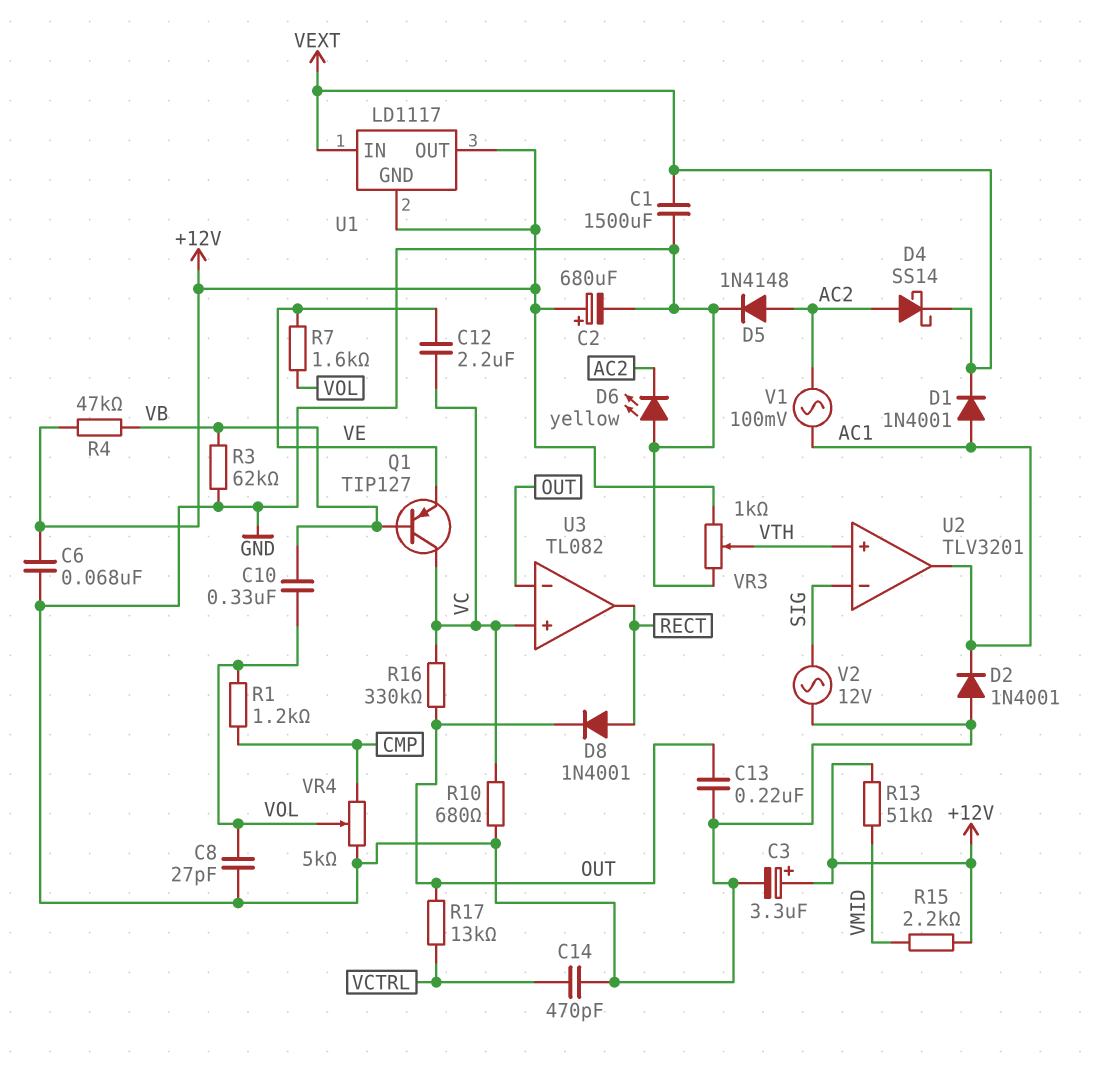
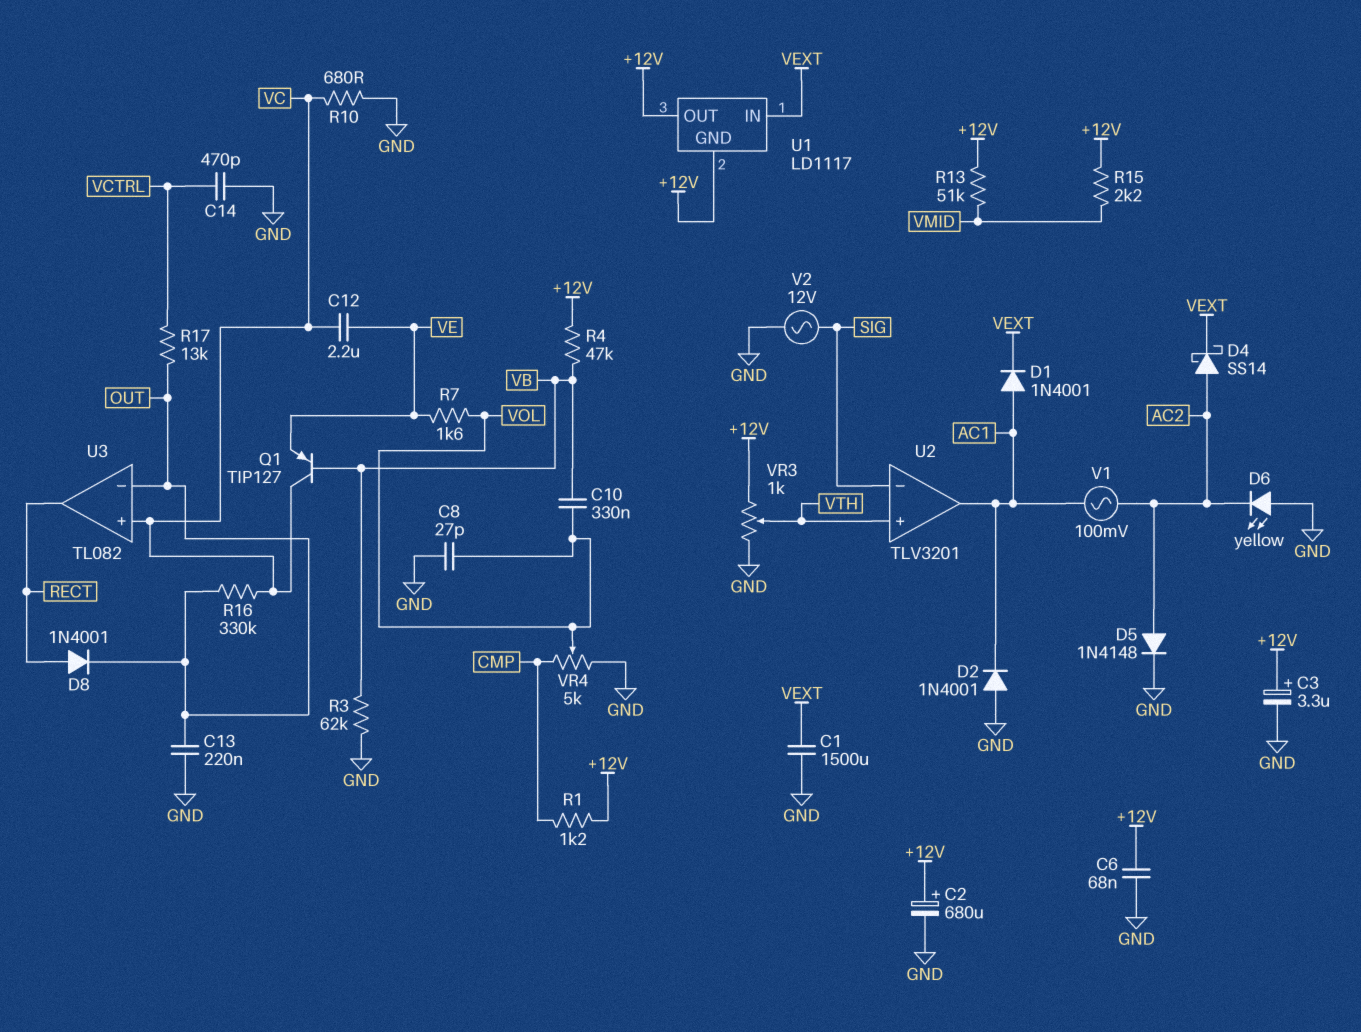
R1: 1.2k (CMP, VOL) -> 1.2k (+12V, CMP)

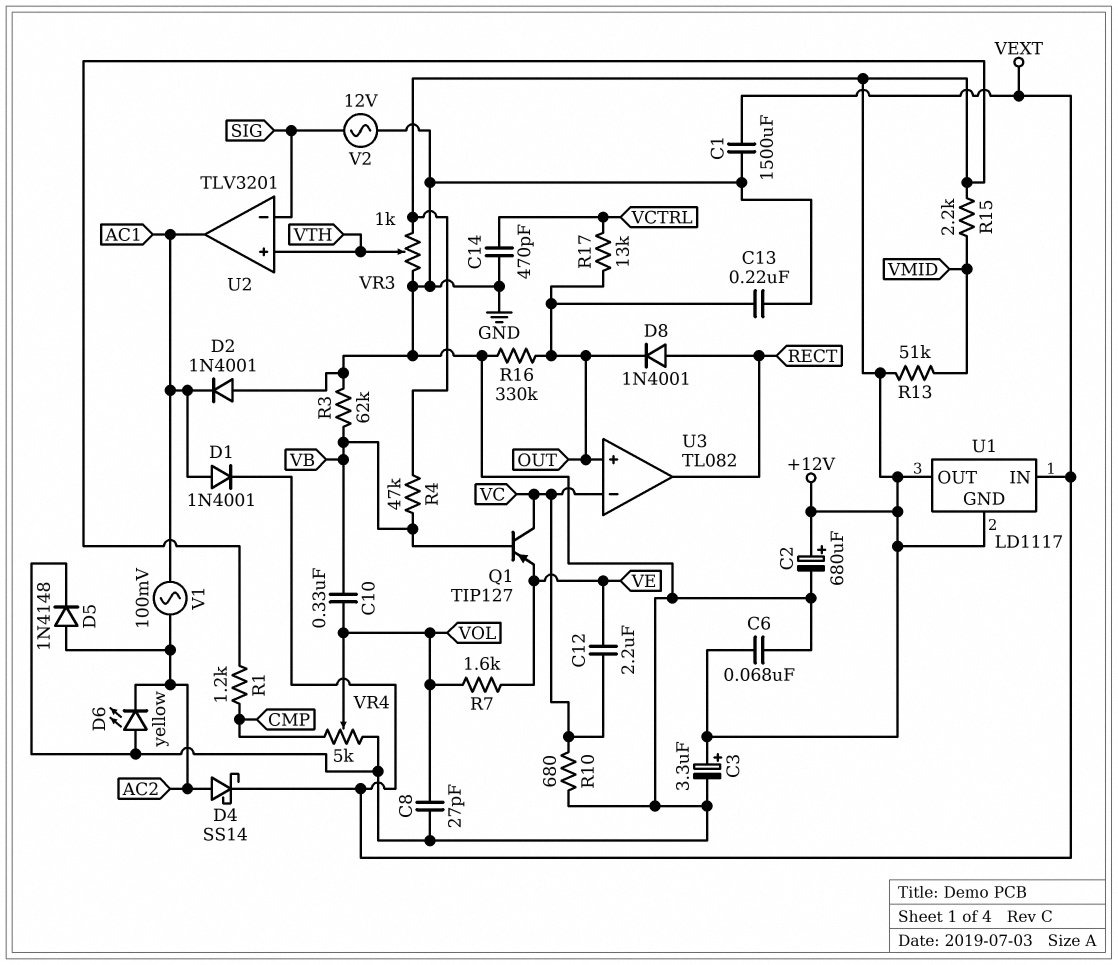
R16: 330k (OUT, VC) -> 330k (GND, OUT)
U3 pin in+: VC -> OUT
U3 pin in-: OUT -> VC

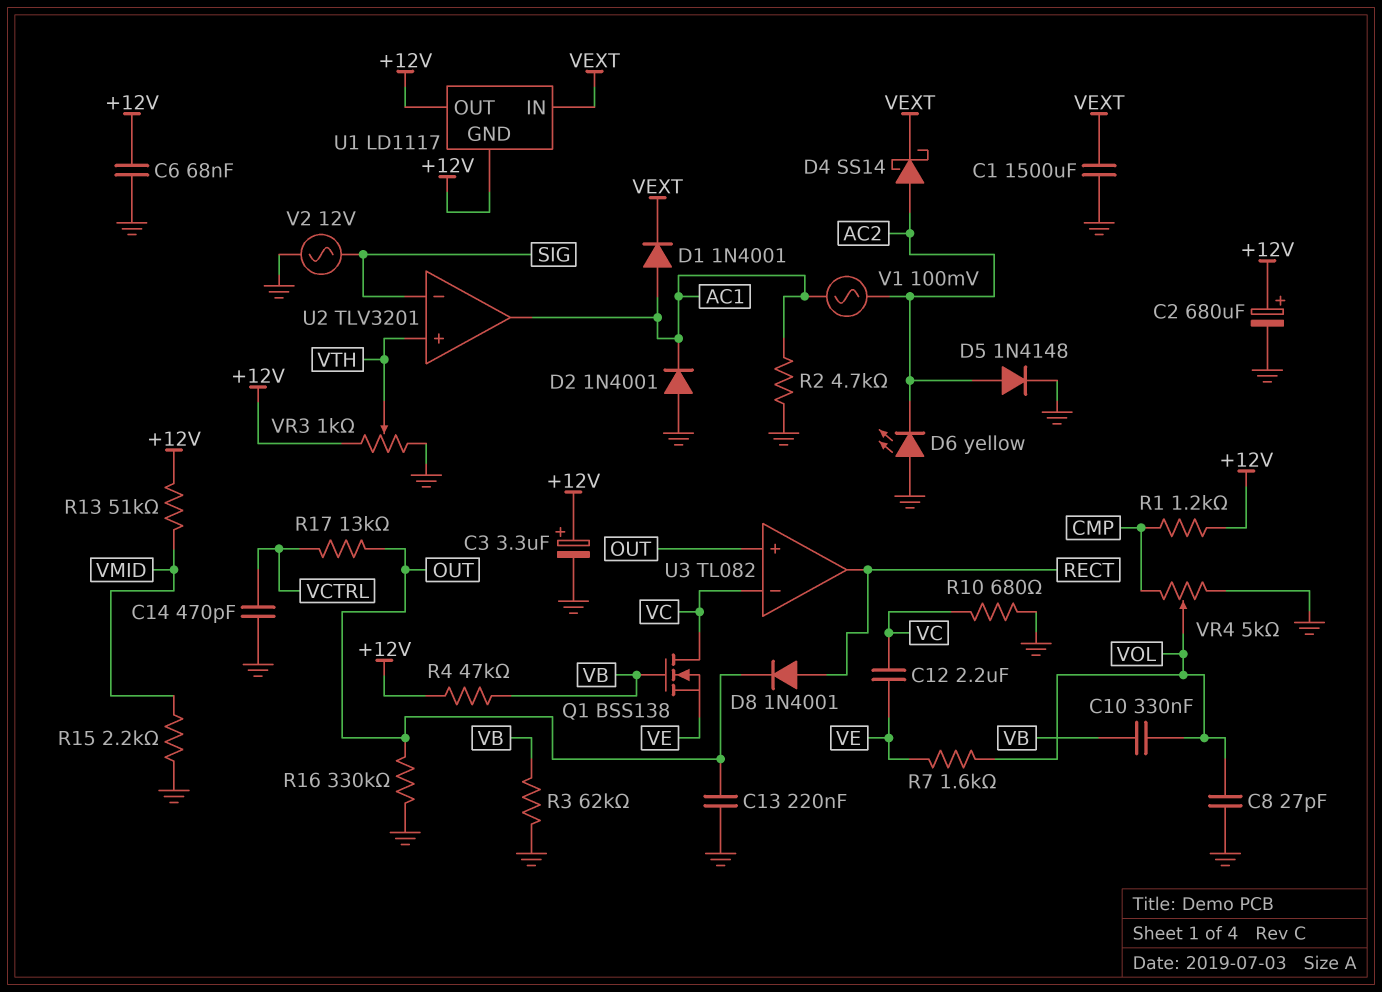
Q1: PNP TIP127 (B VB, C VC, E VE) -> NMOS BSS138 (G VB, D VC, S VE)
R2: none -> 4.7k (AC1, GND)
R15: 2.2k (+12V, VMID) -> 2.2k (GND, VMID)

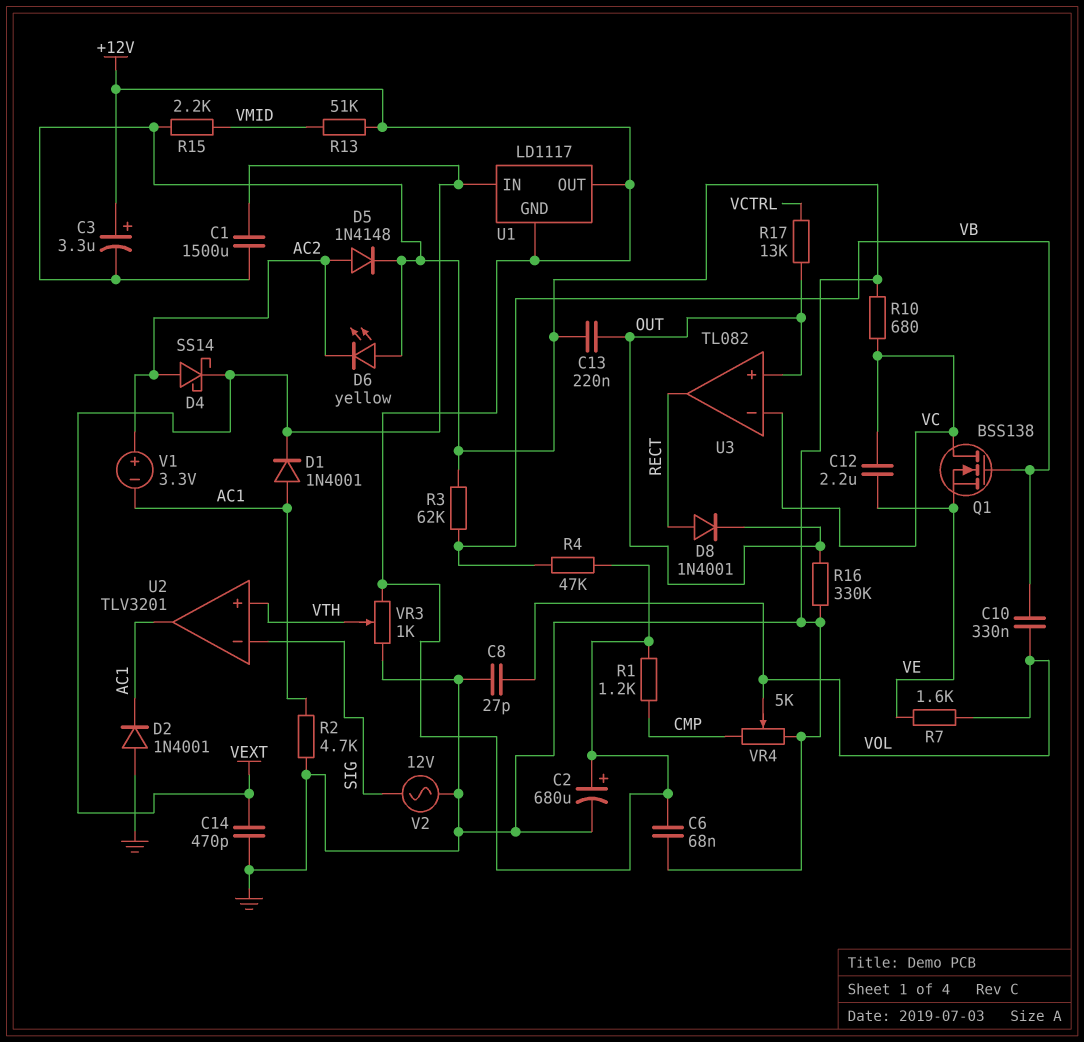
C14: 470pF (GND, VCTRL) -> 470pF (GND, VEXT)
V1: AC 100mV (AC1, AC2) -> 3.3V (plus AC2, minus AC1)

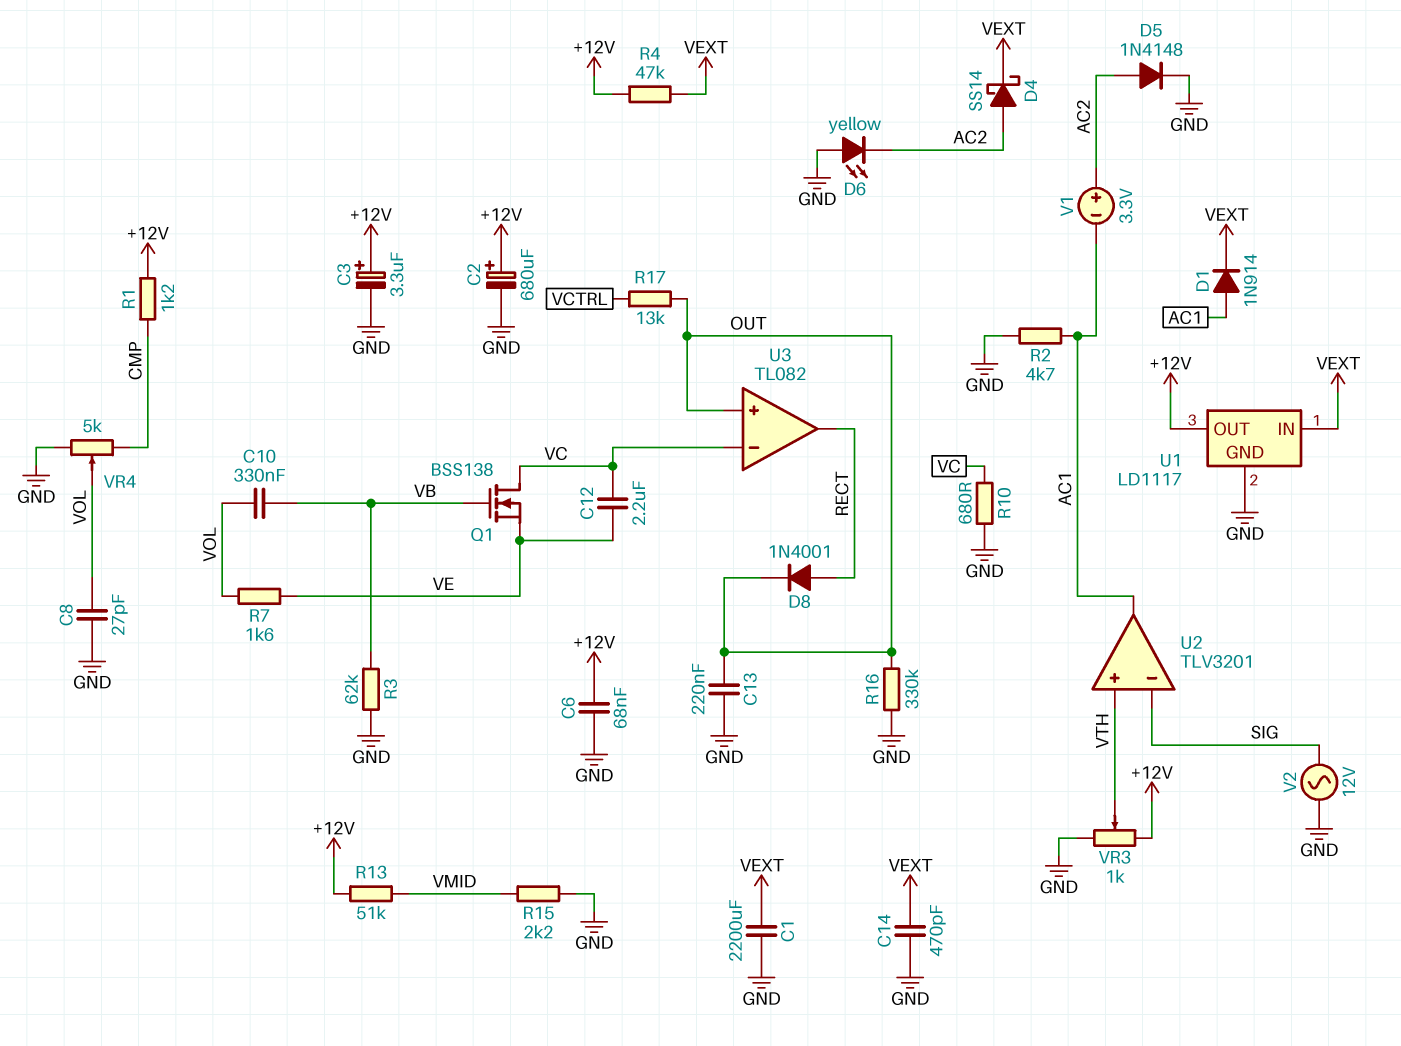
C1: 1500uF (GND, VEXT) -> 2200uF (GND, VEXT)
D1: diode 1N4001 (A AC1, K VEXT) -> diode 1N914 (A AC1, K VEXT)
D2: diode 1N4001 (A GND, K AC1) -> none
R4: 47k (+12V, VB) -> 47k (+12V, VEXT)
U1 pin GND: +12V -> GND

